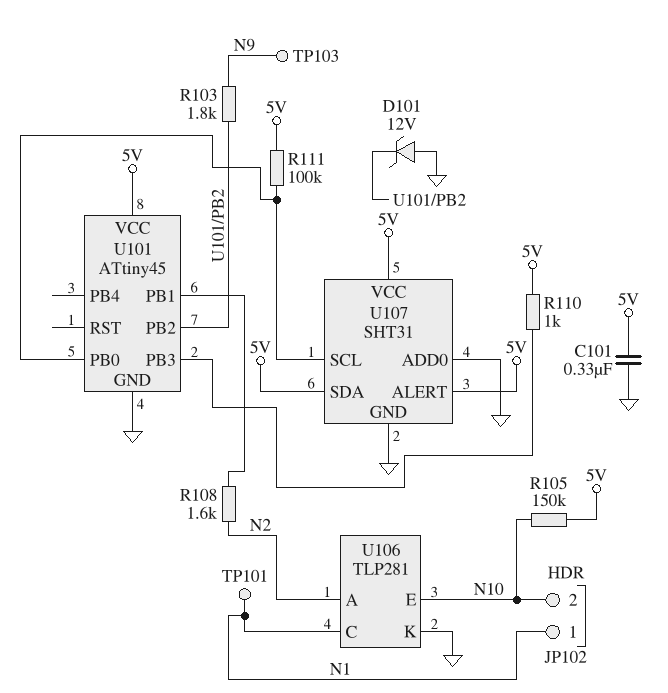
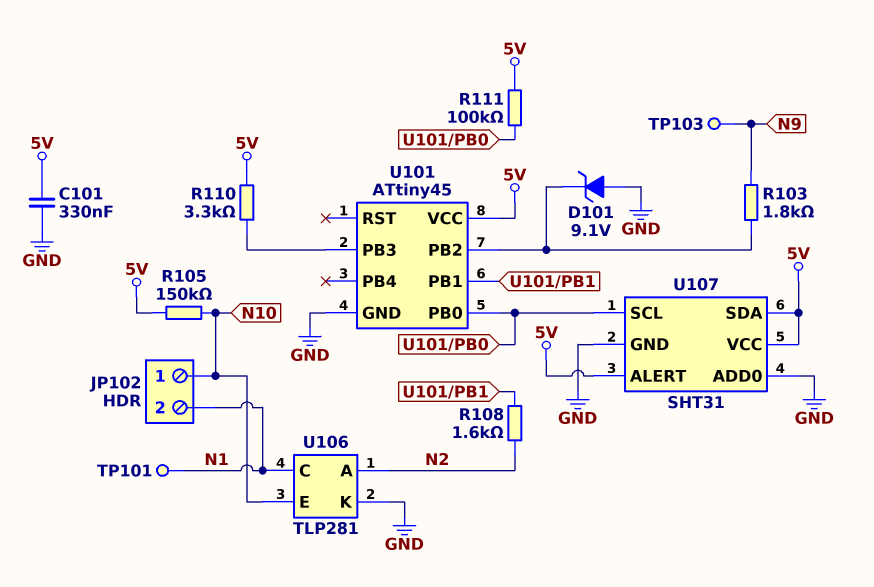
D101: zener 12V (A GND, K U101/PB2) -> zener 9.1V (A GND, K U101/PB2)
JP102 pin 1: N1 -> N10
JP102 pin 2: N10 -> N1
R110: 1k (5V, U101/PB3) -> 3.3k (5V, U101/PB3)

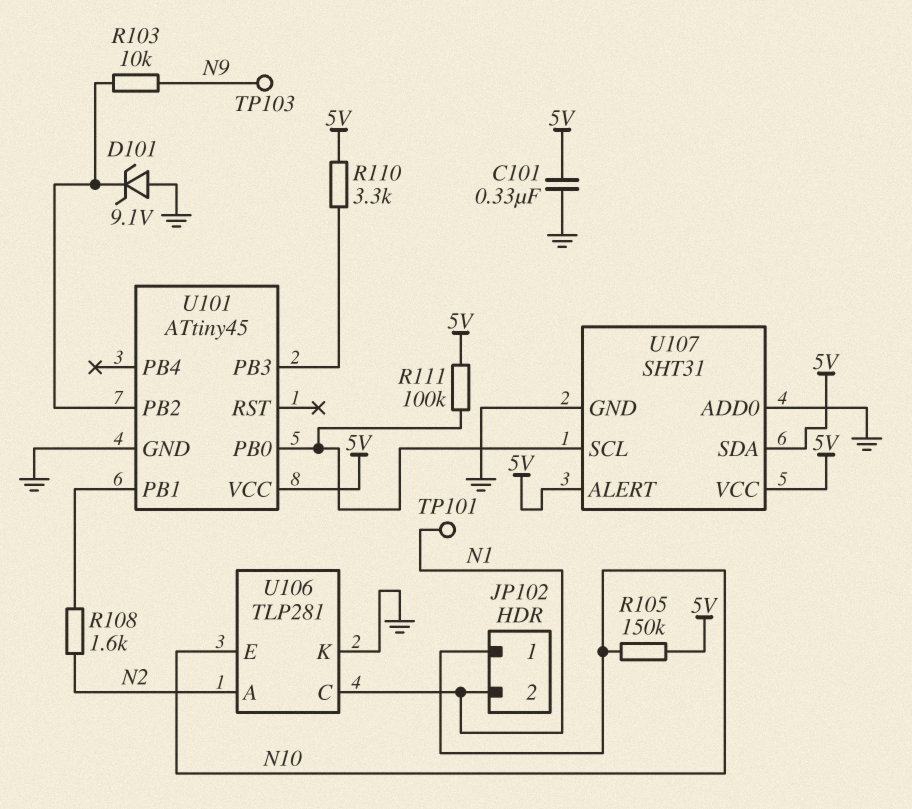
R103: 1.8k (N9, U101/PB2) -> 10k (N9, U101/PB2)

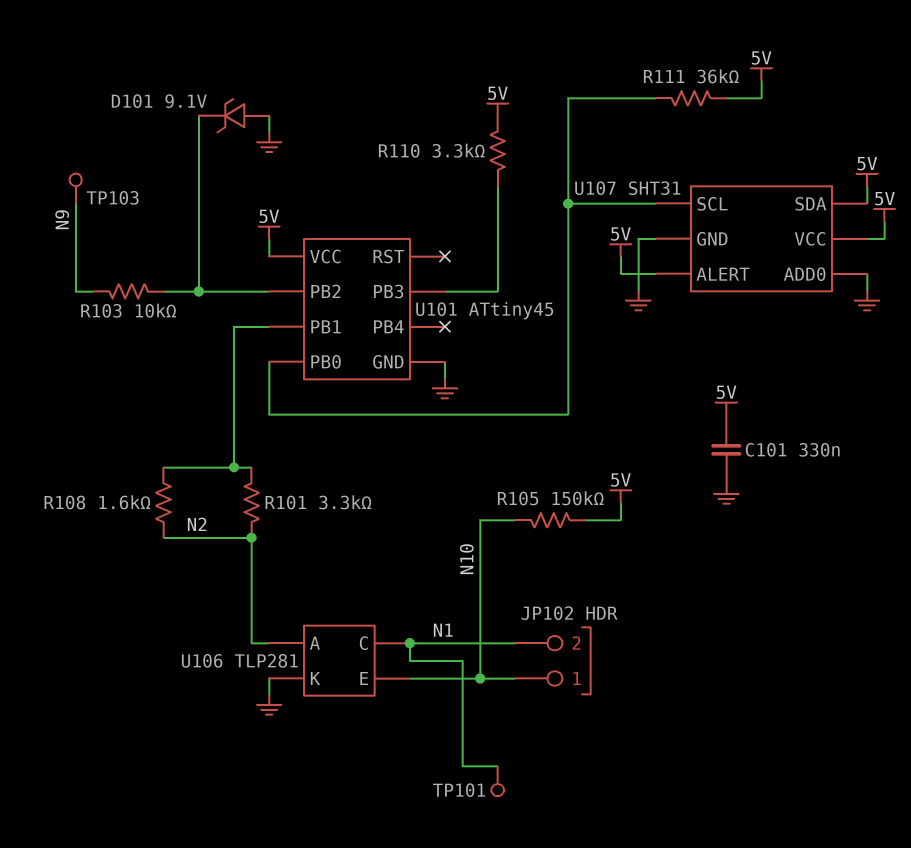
R101: none -> 3.3k (N2, U101/PB1)
R111: 100k (5V, U101/PB0) -> 36k (5V, U101/PB0)

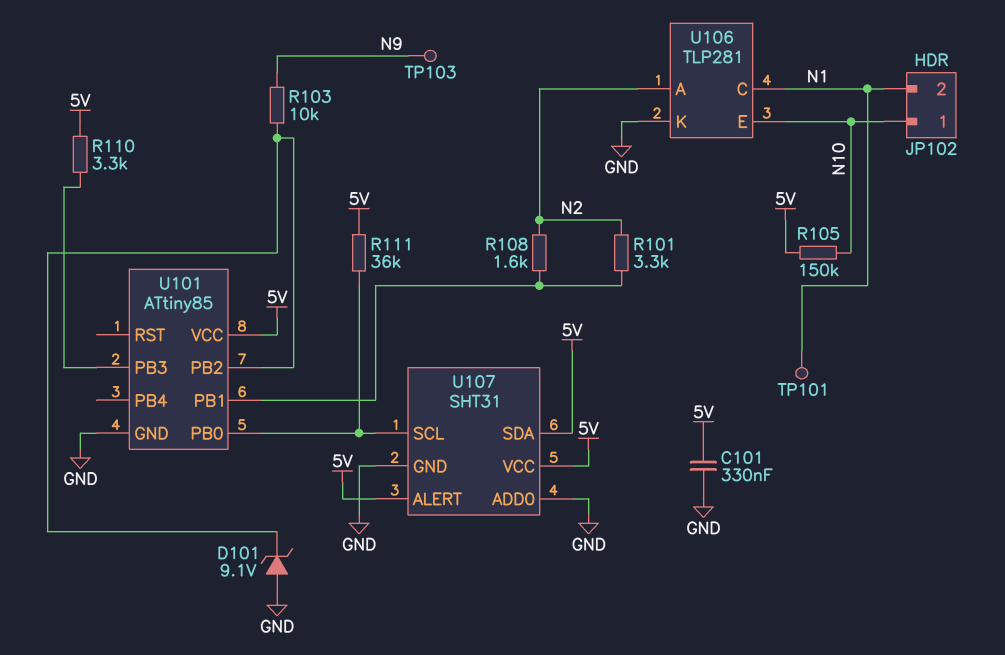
U101: ATtiny45 -> ATtiny85

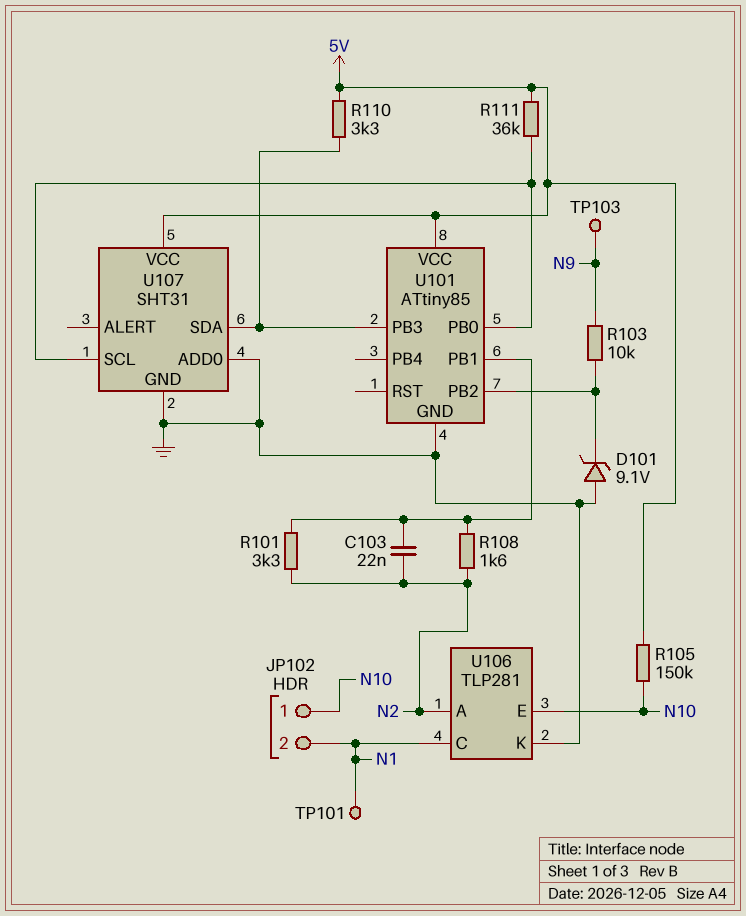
C101: 330nF (5V, GND) -> none
C103: none -> 22nF (N2, U101/PB1)
U107 pin ALERT: 5V -> none
U107 pin SDA: 5V -> U101/PB3

